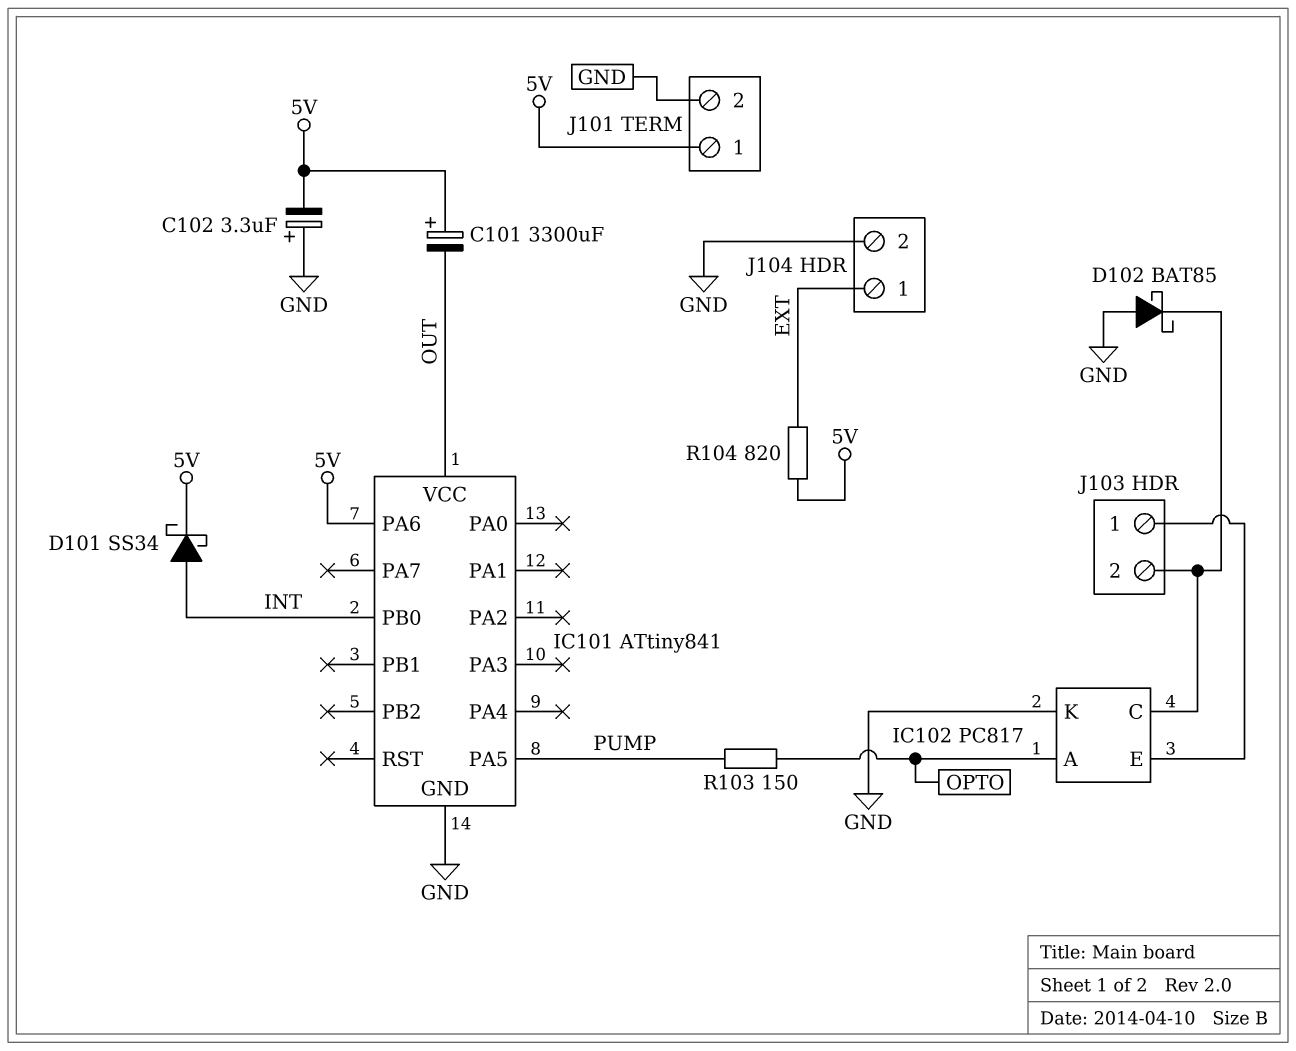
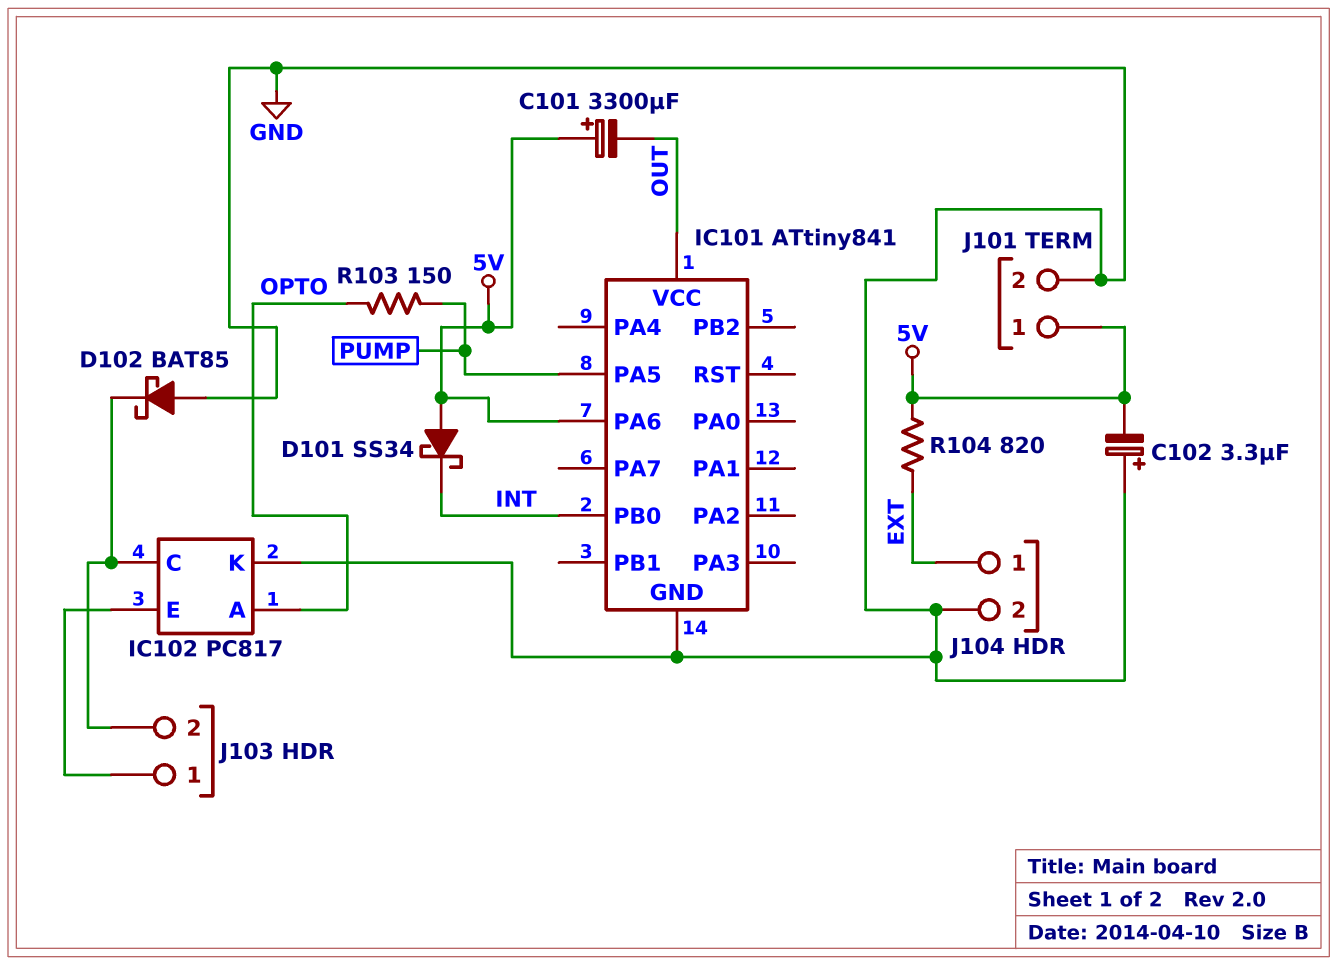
D101: schottky SS34 (A INT, K 5V) -> schottky SS34 (A 5V, K INT)

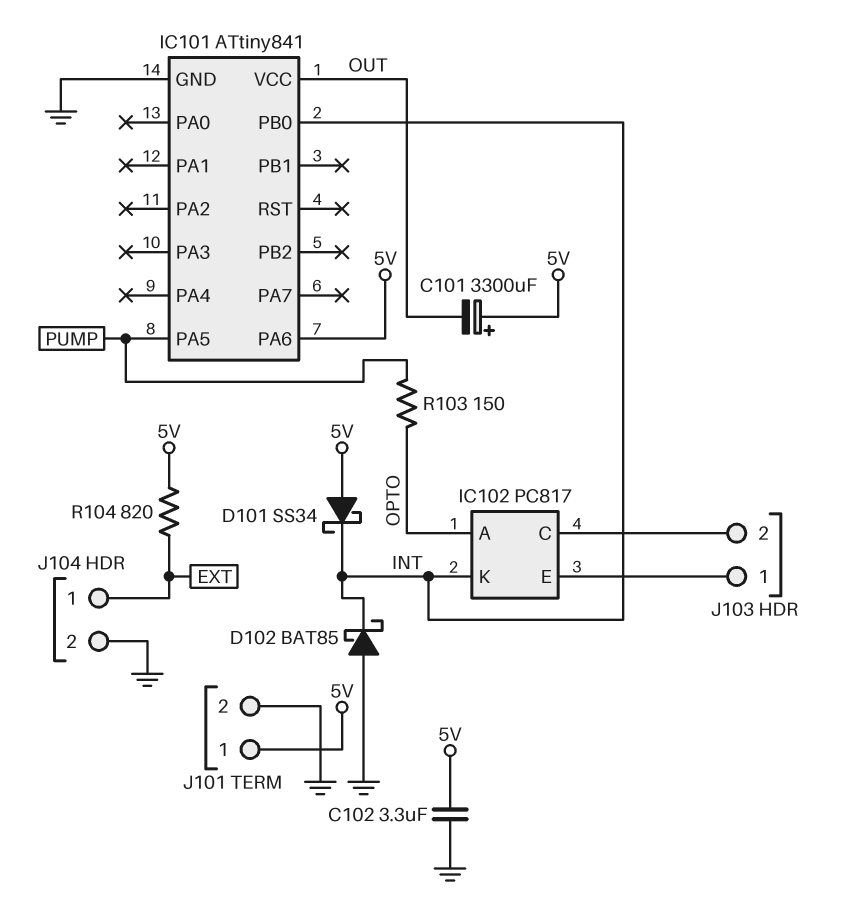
C102: 3.3uF (plus GND, minus 5V) -> 3.3uF (5V, GND)
D102: schottky BAT85 (A GND, K IC102/C) -> schottky BAT85 (A GND, K INT)
IC102 pin K: GND -> INT

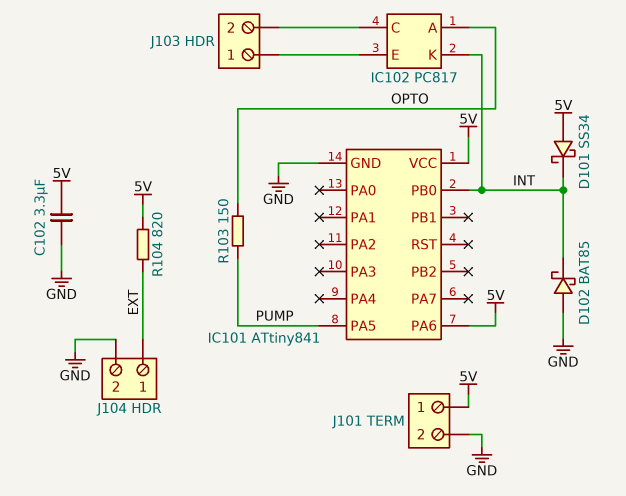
C101: 3300uF (plus 5V, minus OUT) -> none
IC101 pin VCC: OUT -> 5V

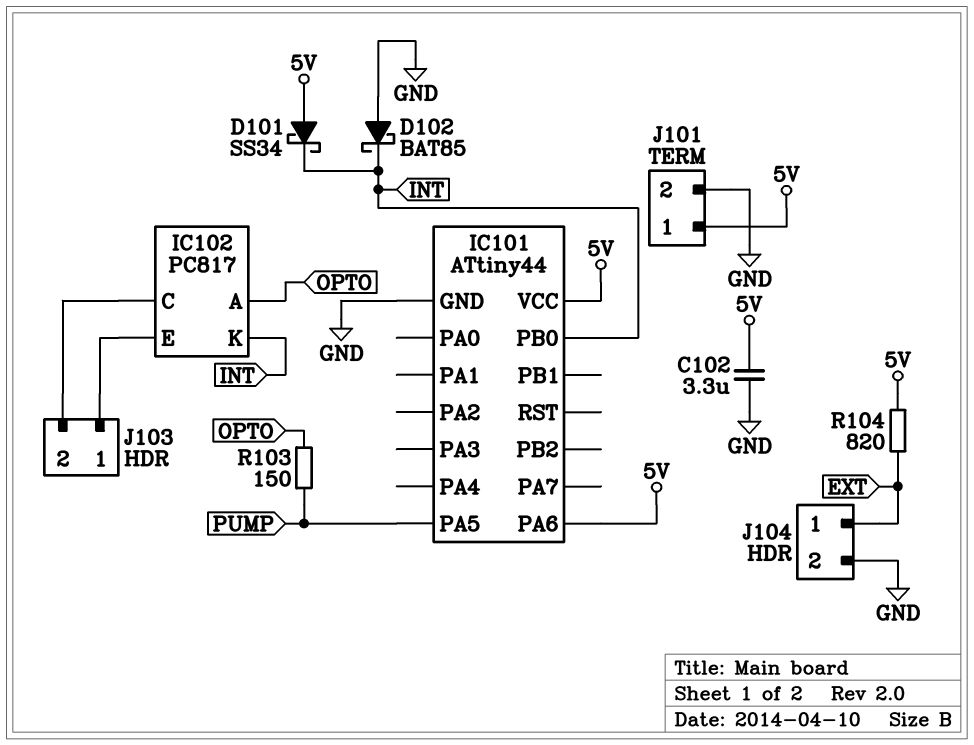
IC101: ATtiny841 -> ATtiny44

